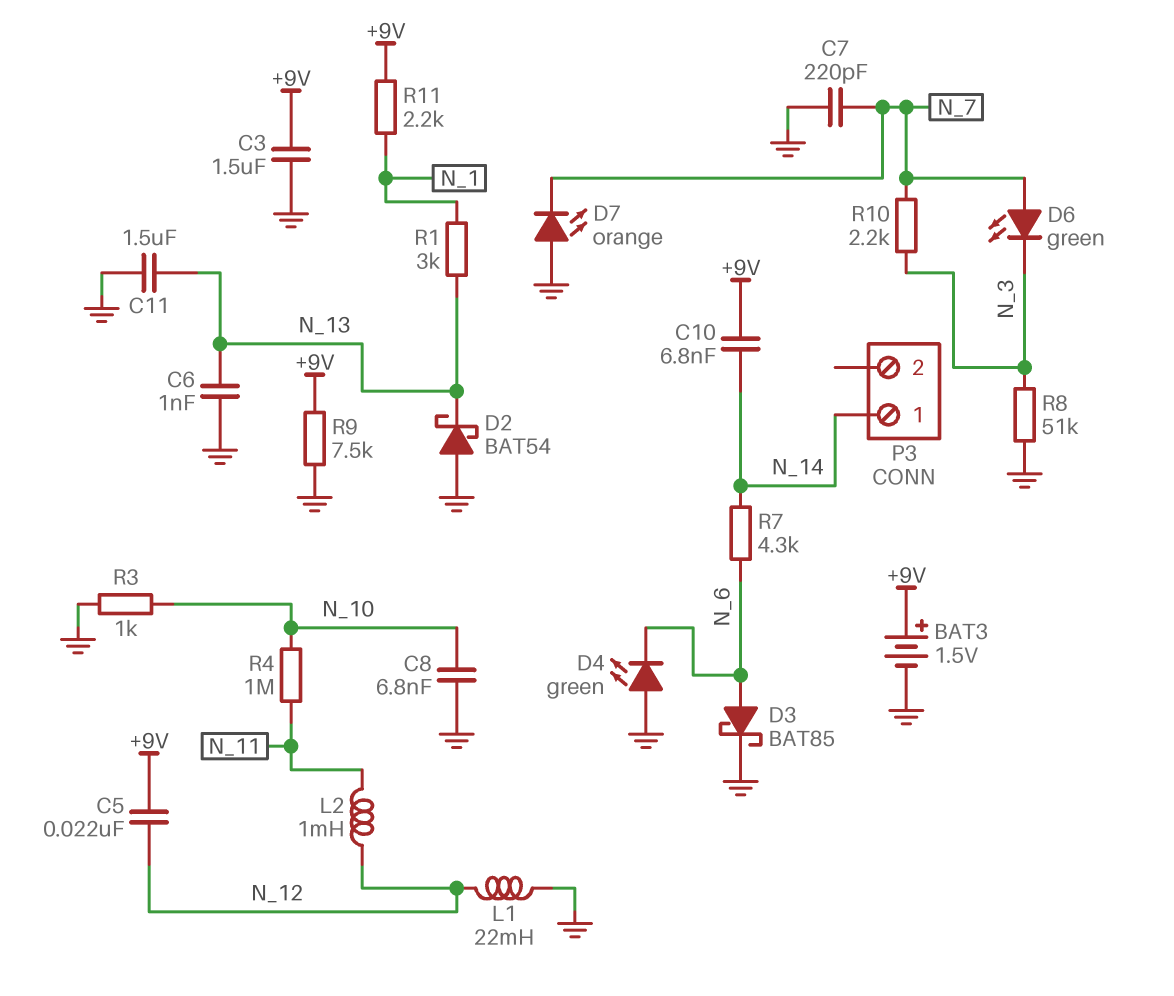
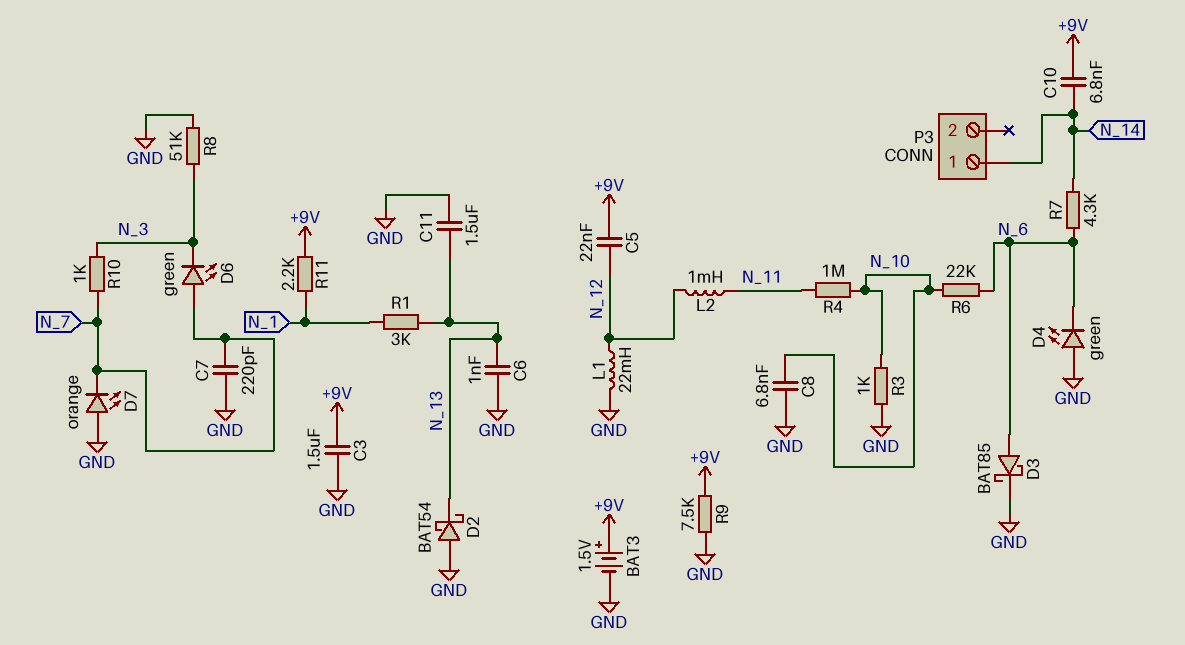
R6: none -> 22k (N_6, N_10)
R10: 2.2k (N_3, N_7) -> 1k (N_3, N_7)

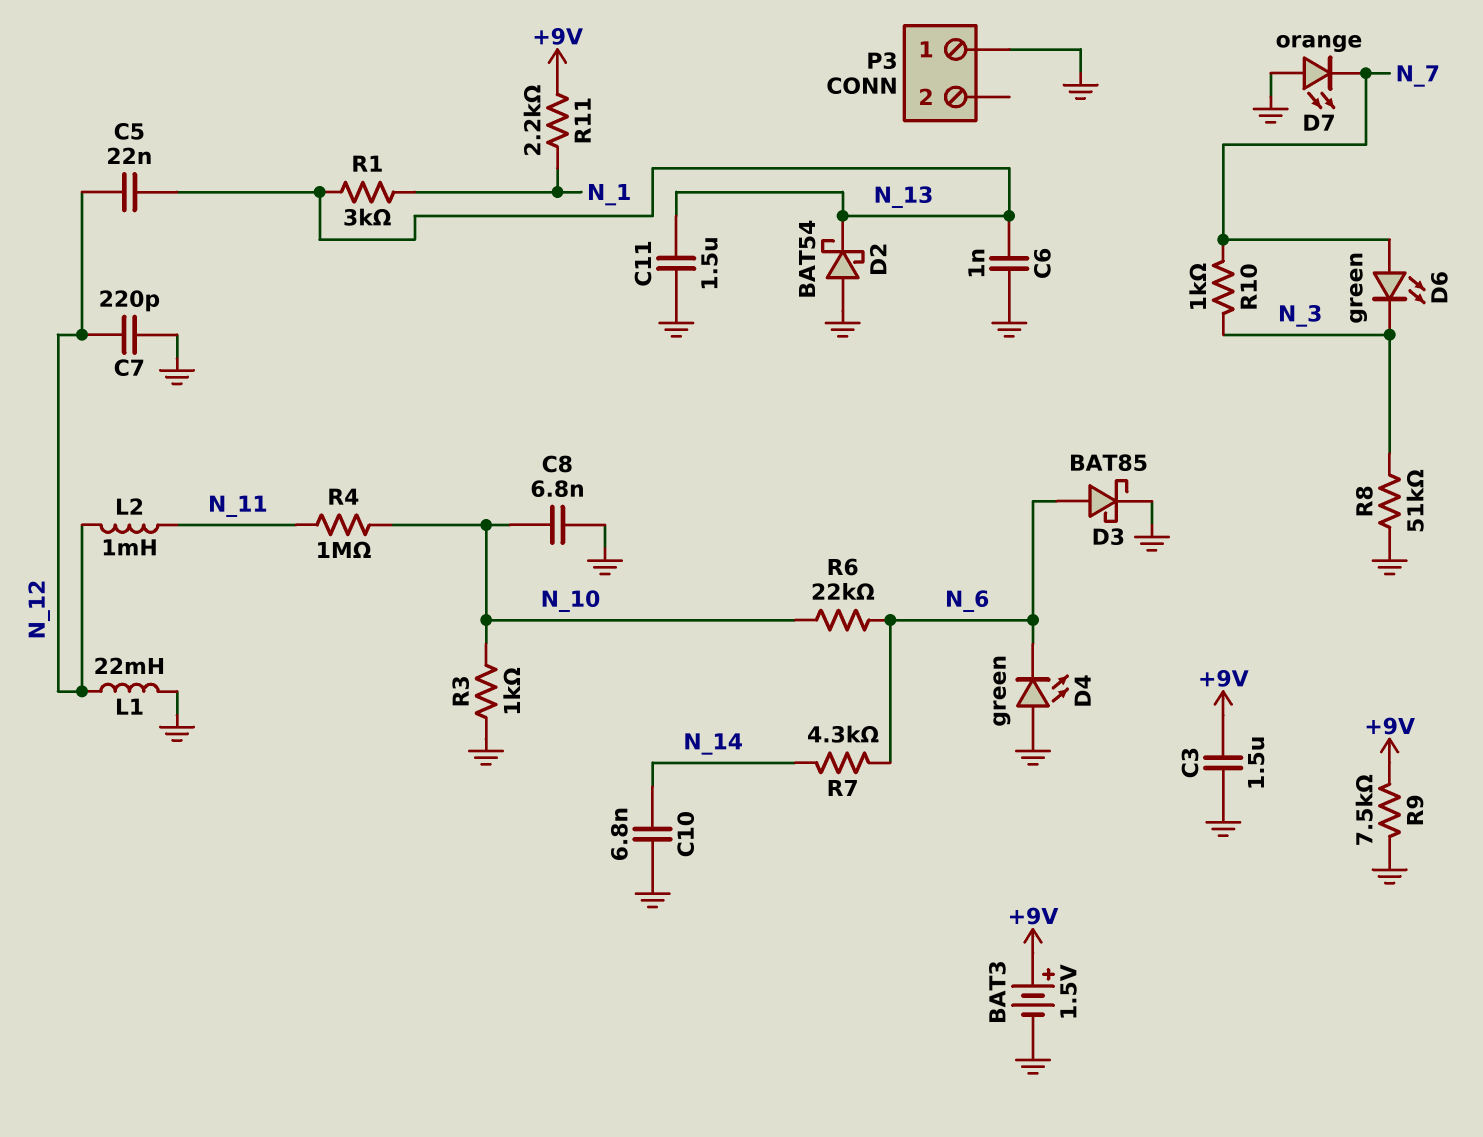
C5: 22nF (+9V, N_12) -> 22nF (N_12, N_13)
C7: 220pF (GND, N_7) -> 220pF (GND, N_12)
C10: 6.8nF (+9V, N_14) -> 6.8nF (GND, N_14)
P3 pin 1: N_14 -> GND

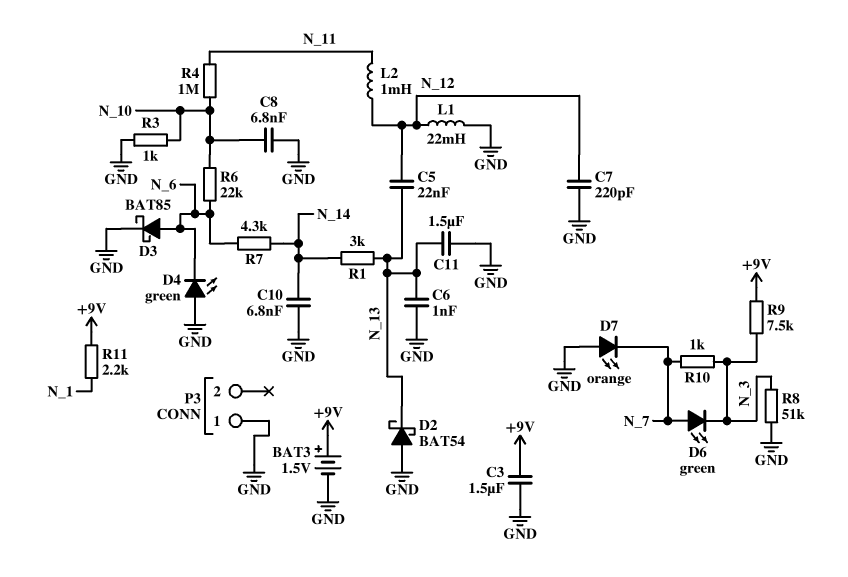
R1: 3k (N_1, N_13) -> 3k (N_13, N_14)
R9: 7.5k (+9V, GND) -> 7.5k (+9V, N_3)

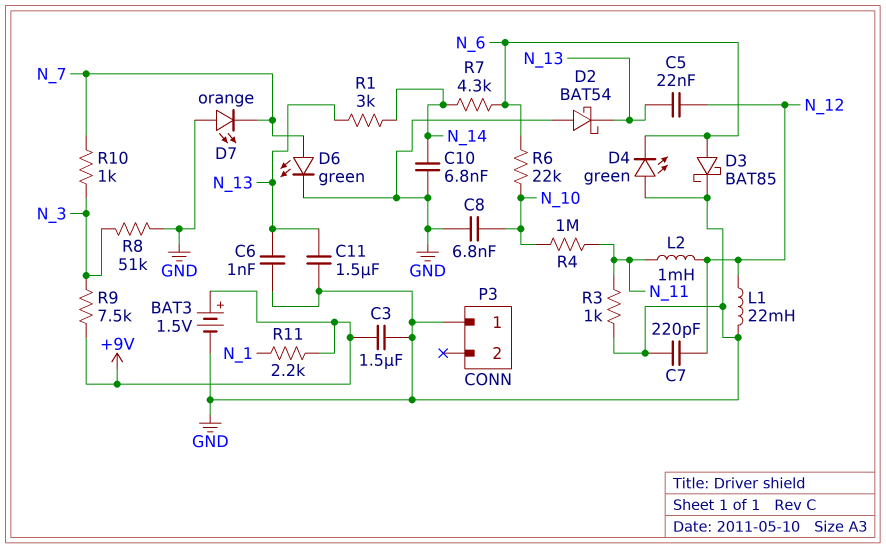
D6: LED green (A N_7, K N_3) -> LED green (A N_7, K GND)
R3: 1k (GND, N_10) -> 1k (GND, N_11)

